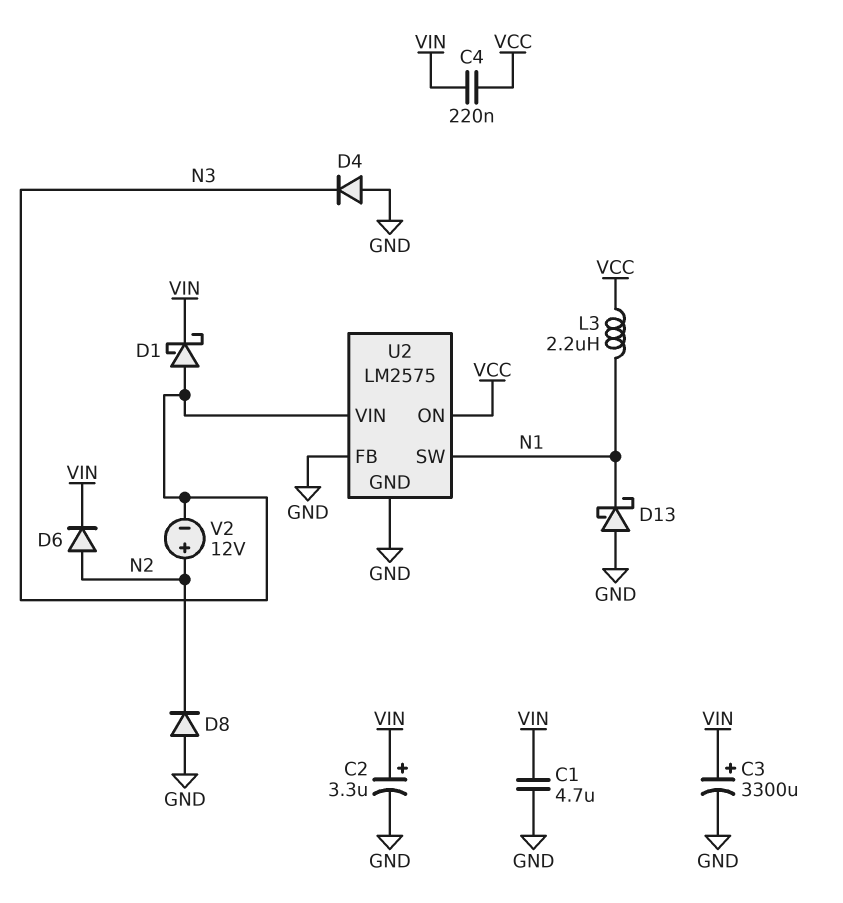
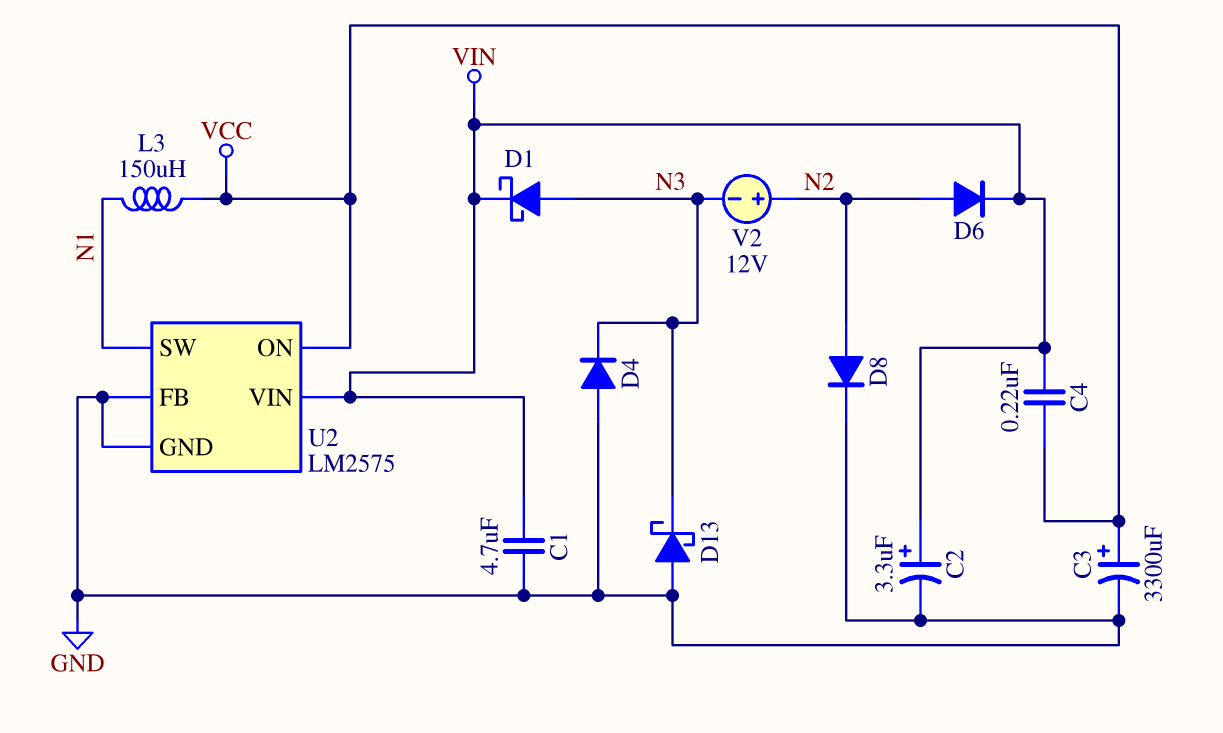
C3: 3300uF (plus VIN, minus GND) -> 3300uF (plus VCC, minus GND)
D8: diode (A GND, K N2) -> diode (A N2, K GND)
D13: schottky (A GND, K N1) -> schottky (A GND, K N3)
L3: 2.2uH (N1, VCC) -> 150uH (N1, VCC)
U2 pin VIN: N3 -> VIN

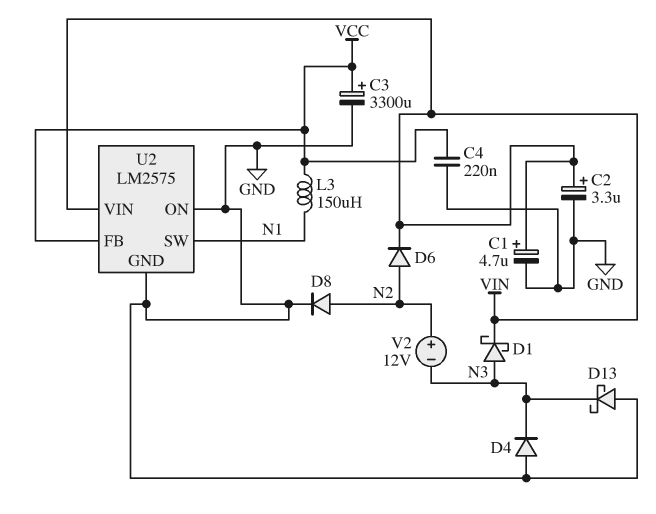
C1: 4.7uF (GND, VIN) -> 4.7uF (plus VIN, minus GND)
C4: 220nF (VCC, VIN) -> 220nF (GND, VCC)
U2 pin FB: GND -> VCC
U2 pin ON: VCC -> GND

